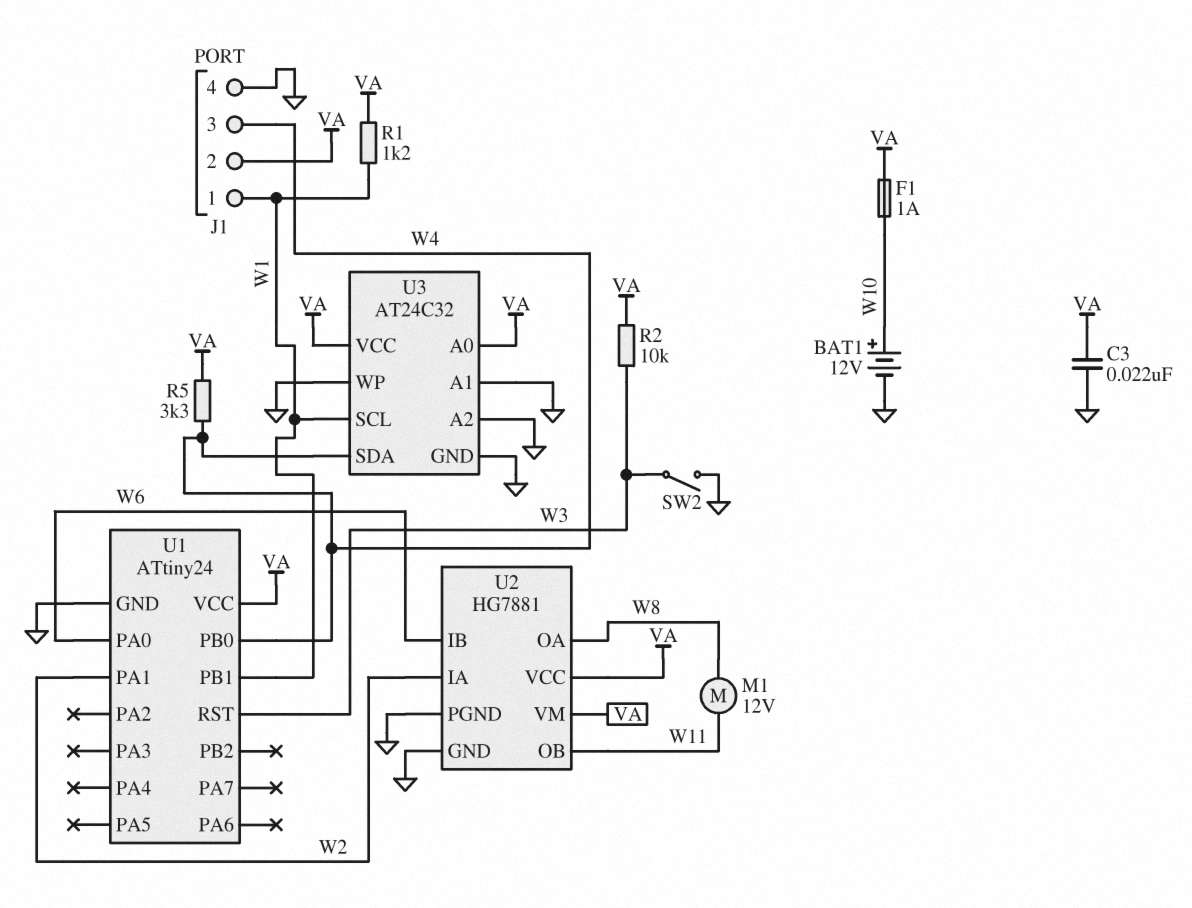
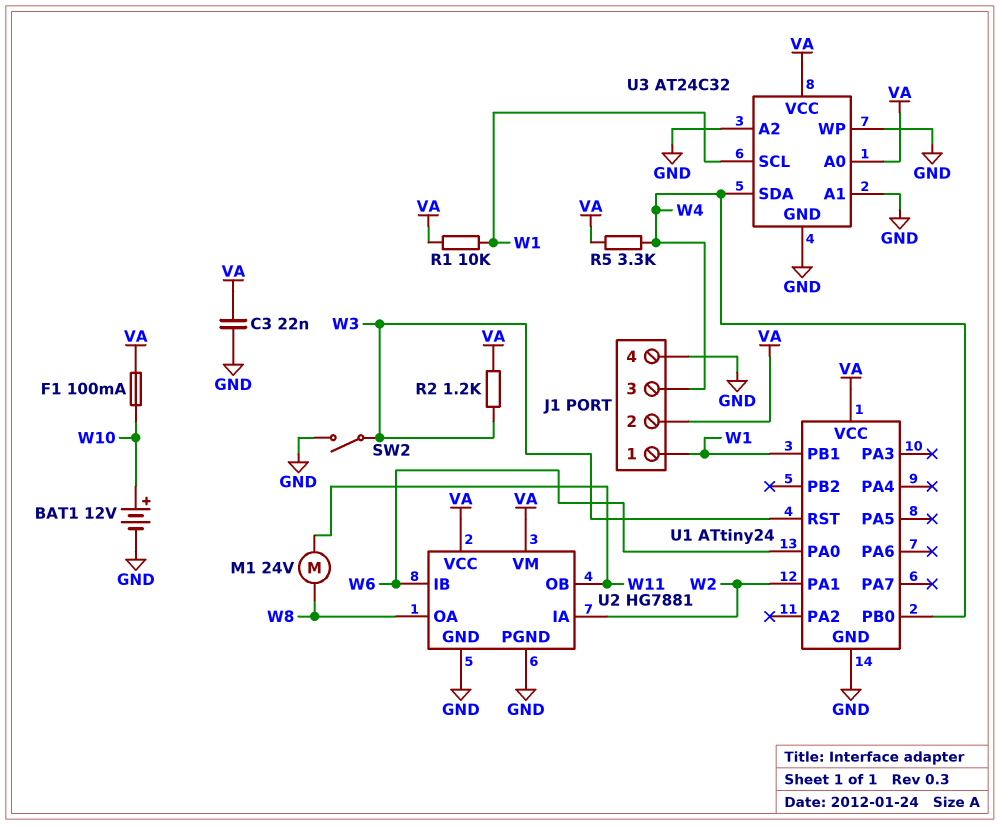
F1: 1A (VA, W10) -> 100mA (VA, W10)
M1: motor 12V (W8, W11) -> motor 24V (W8, W11)
R1: 1.2k (VA, W1) -> 10k (VA, W1)
R2: 10k (VA, W3) -> 1.2k (VA, W3)

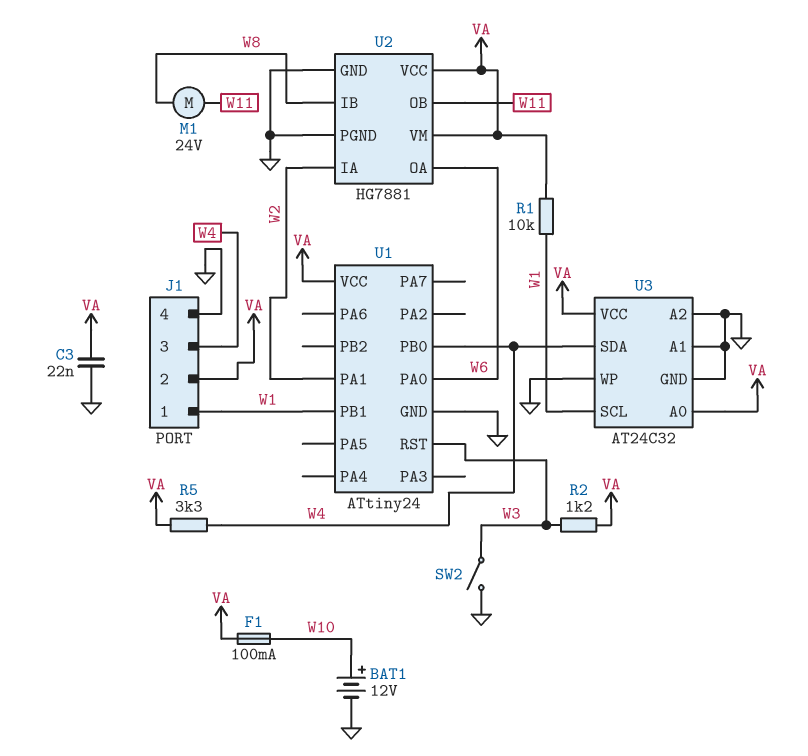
U2 pin IB: W6 -> W8
U2 pin OA: W8 -> W6

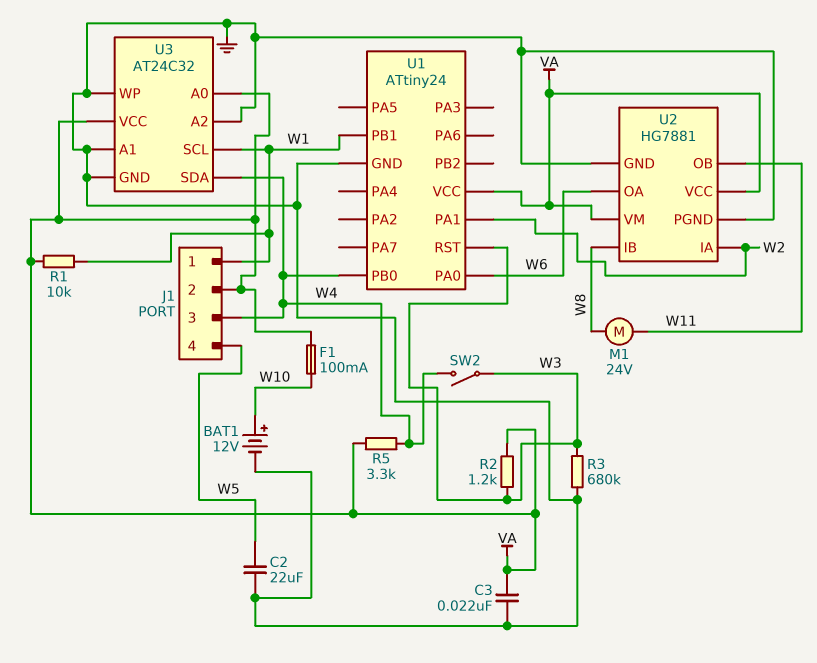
C2: none -> 22uF (GND, W5)
J1 pin 4: GND -> W5
R3: none -> 680k (GND, W3)
SW2: switch (GND, W3) -> switch (W3, W4)

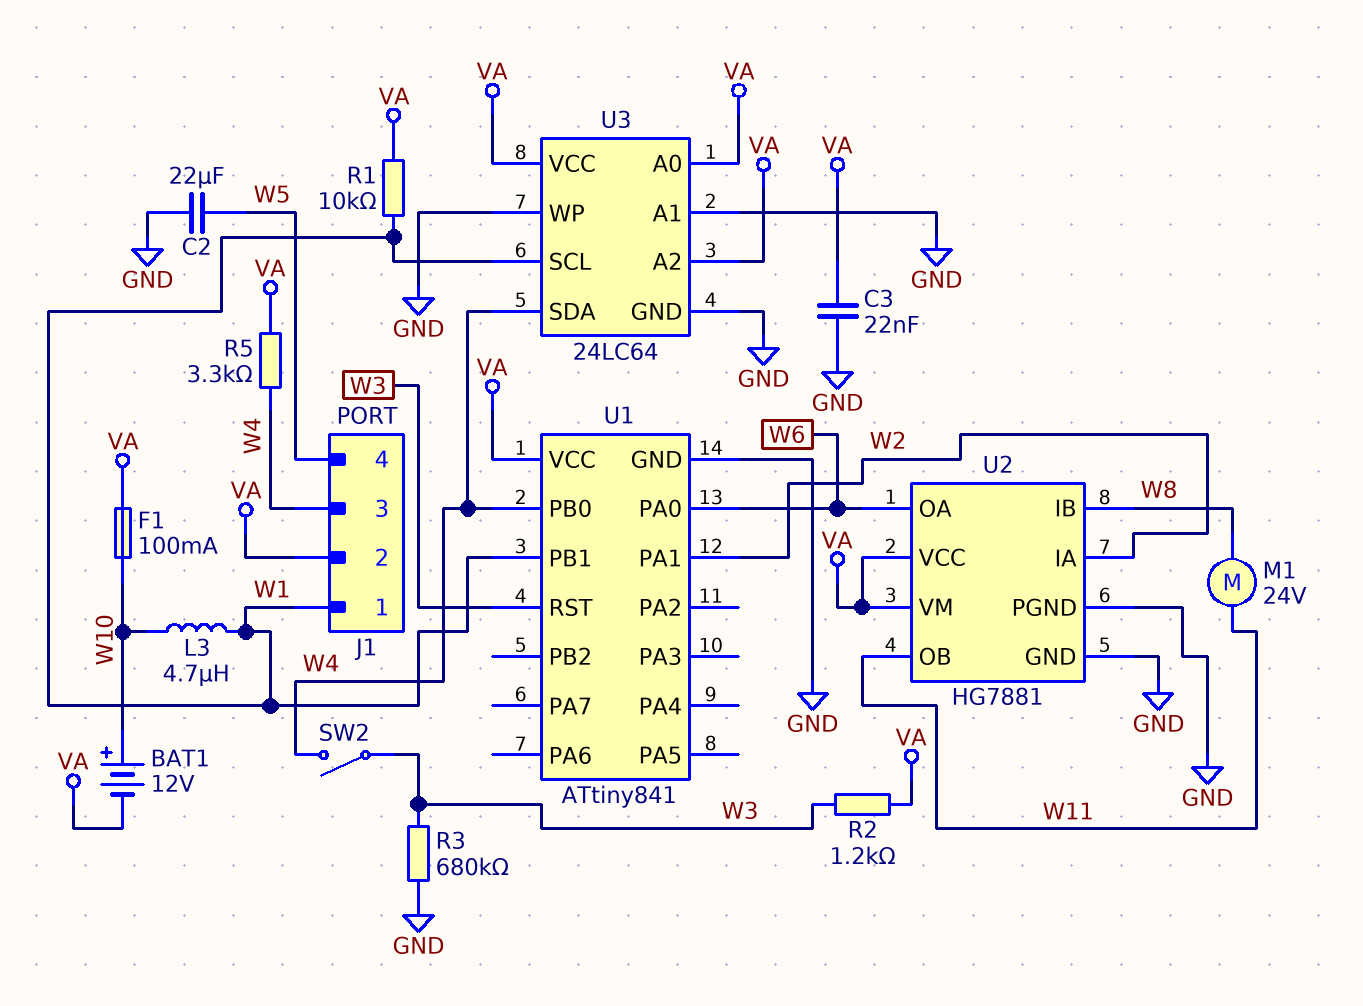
BAT1: 12V (plus W10, minus GND) -> 12V (plus W10, minus VA)
L3: none -> 4.7uH (W1, W10)
U1: ATtiny24 -> ATtiny841
U3: AT24C32 -> 24LC64
U3 pin A2: GND -> VA

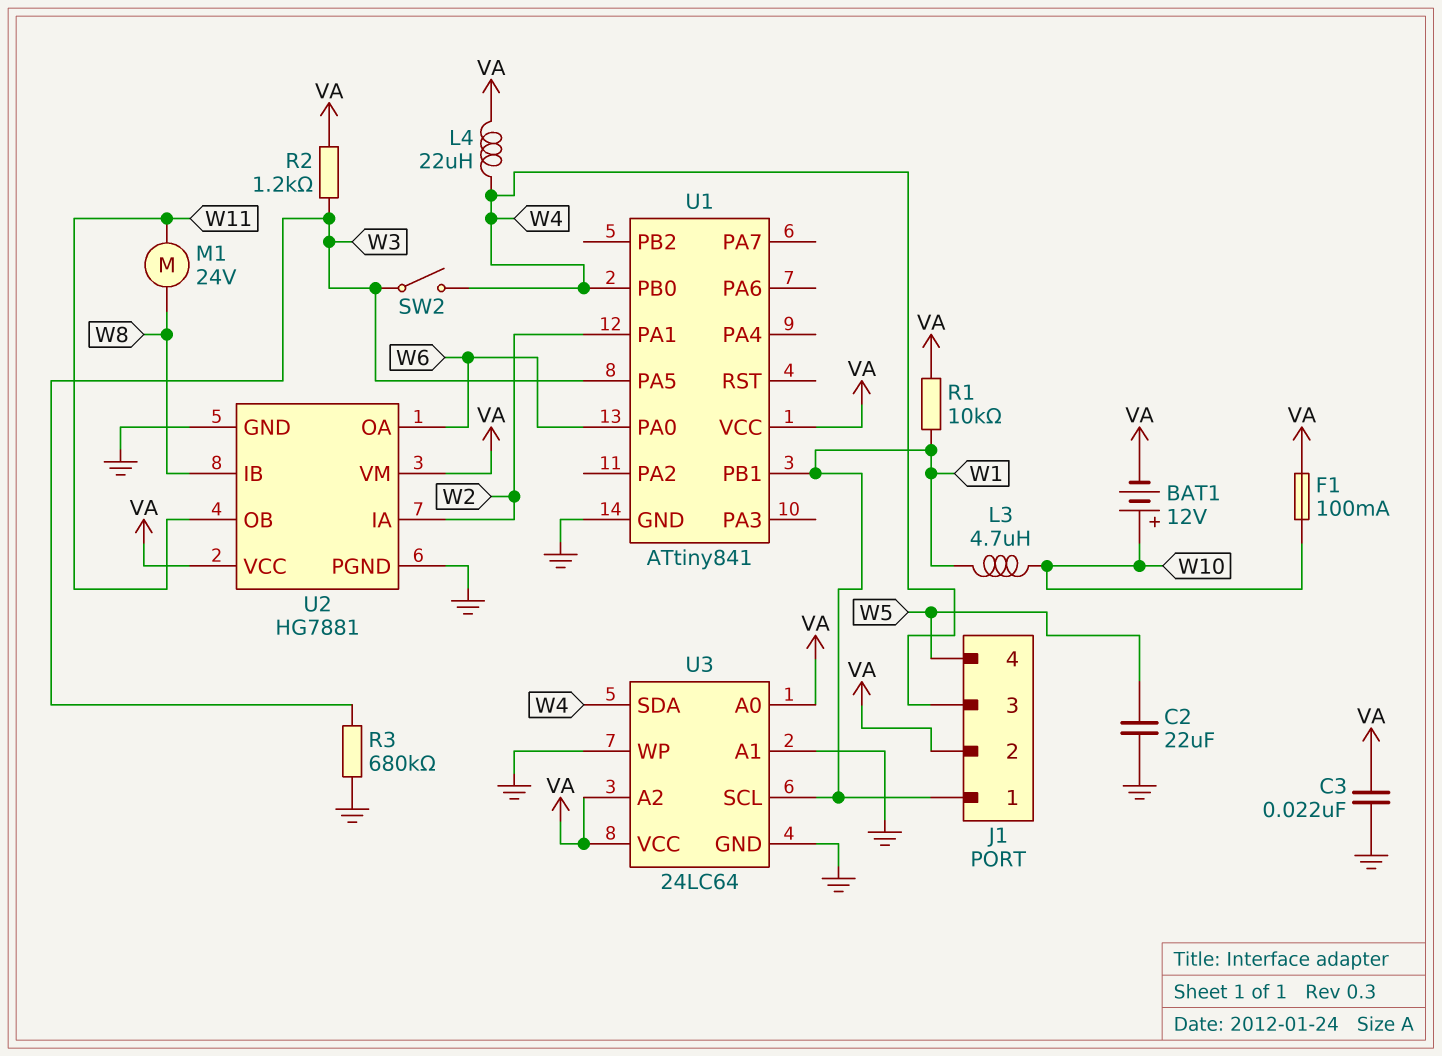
L4: none -> 22uH (VA, W4)
R5: 3.3k (VA, W4) -> none
U1 pin PA5: none -> W3
U1 pin RST: W3 -> none

